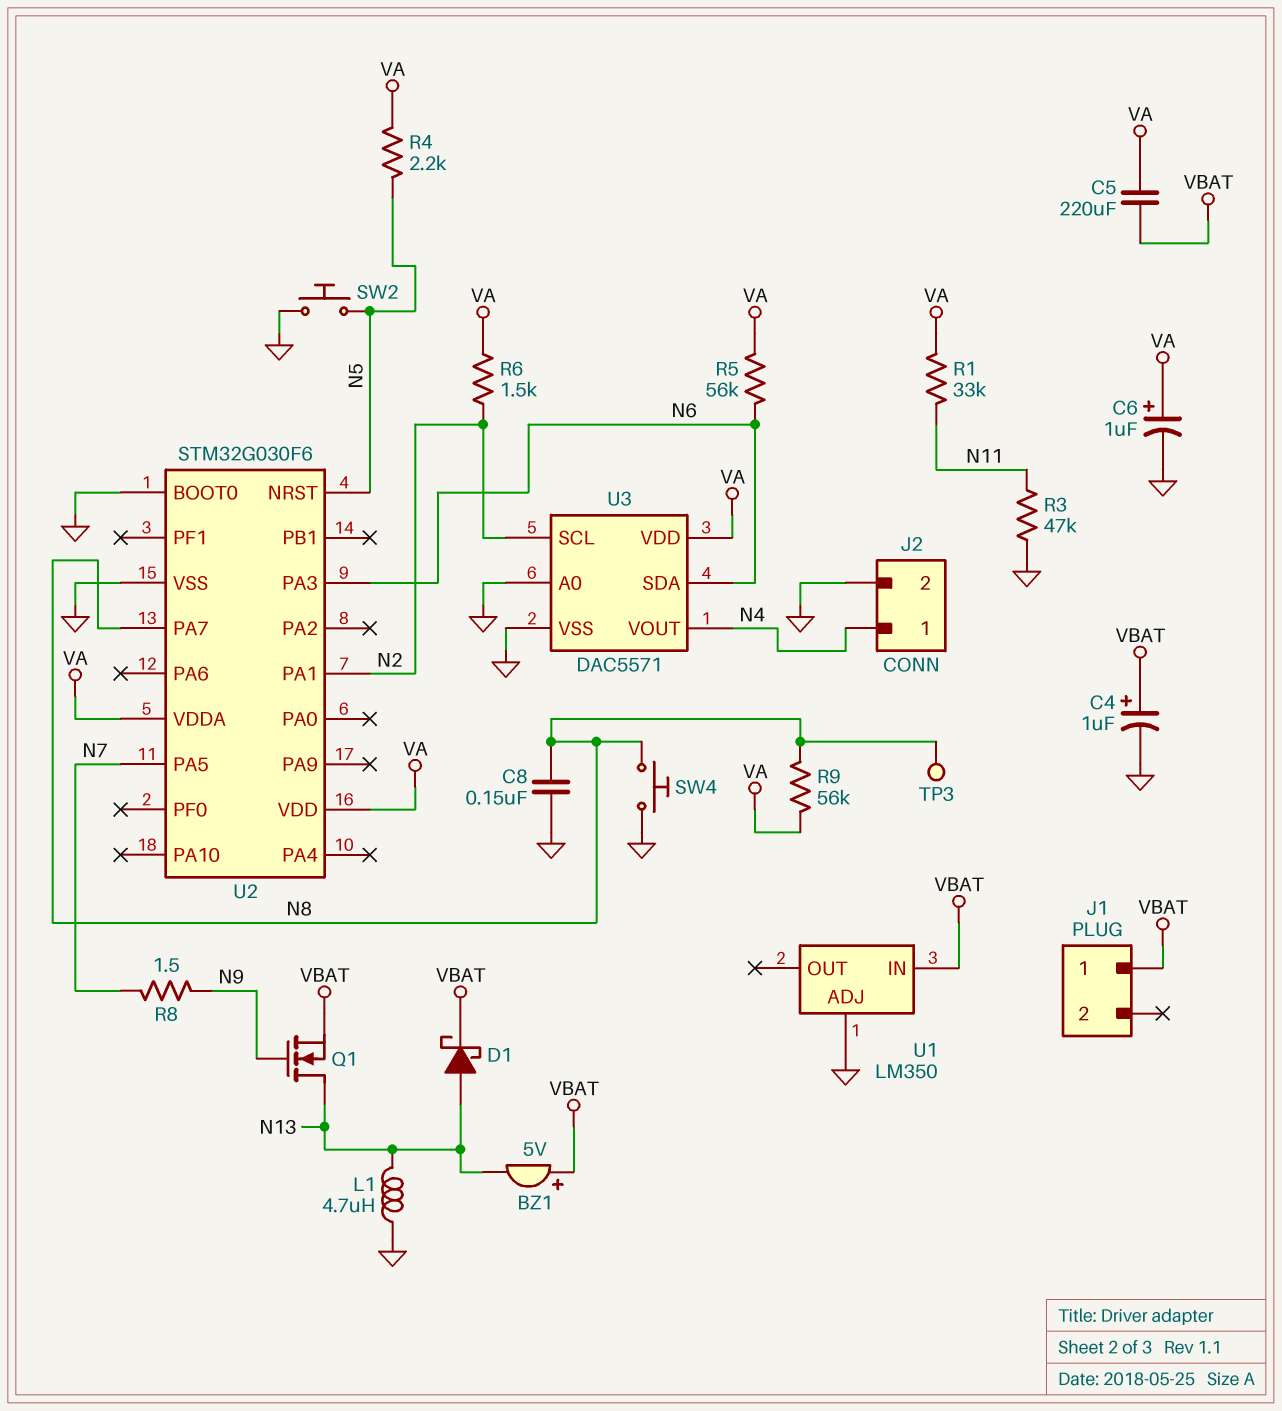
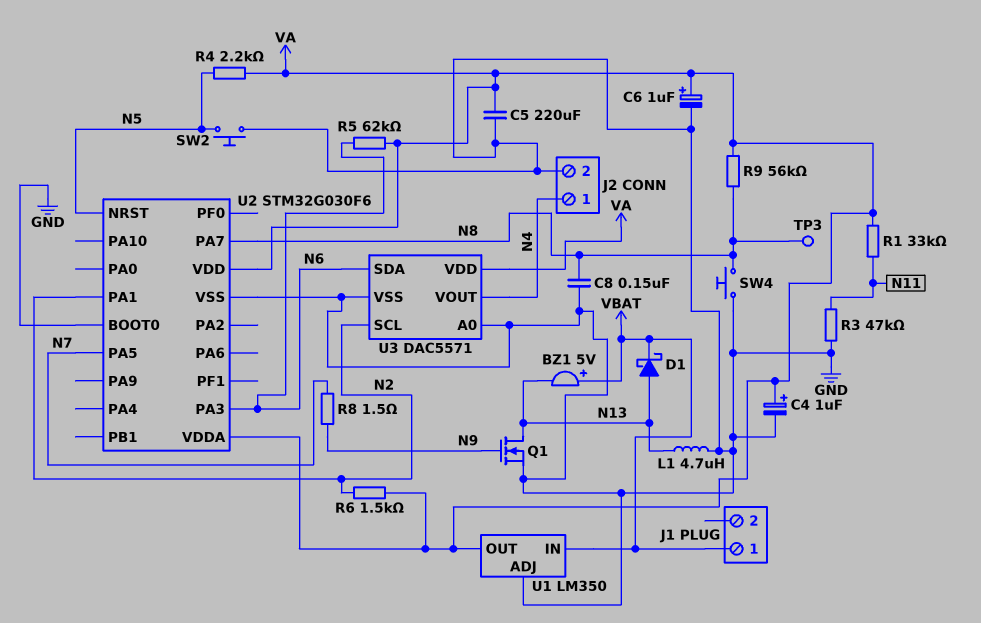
C4: 1uF (plus VBAT, minus GND) -> 1uF (plus VA, minus GND)
C5: 220uF (VA, VBAT) -> 220uF (GND, VA)
Q1: NMOS (G N9, D N13, S VBAT) -> NMOS (G N9, D N13, S GND)
R5: 56k (N6, VA) -> 62k (N6, VA)
U1 pin OUT: none -> VA

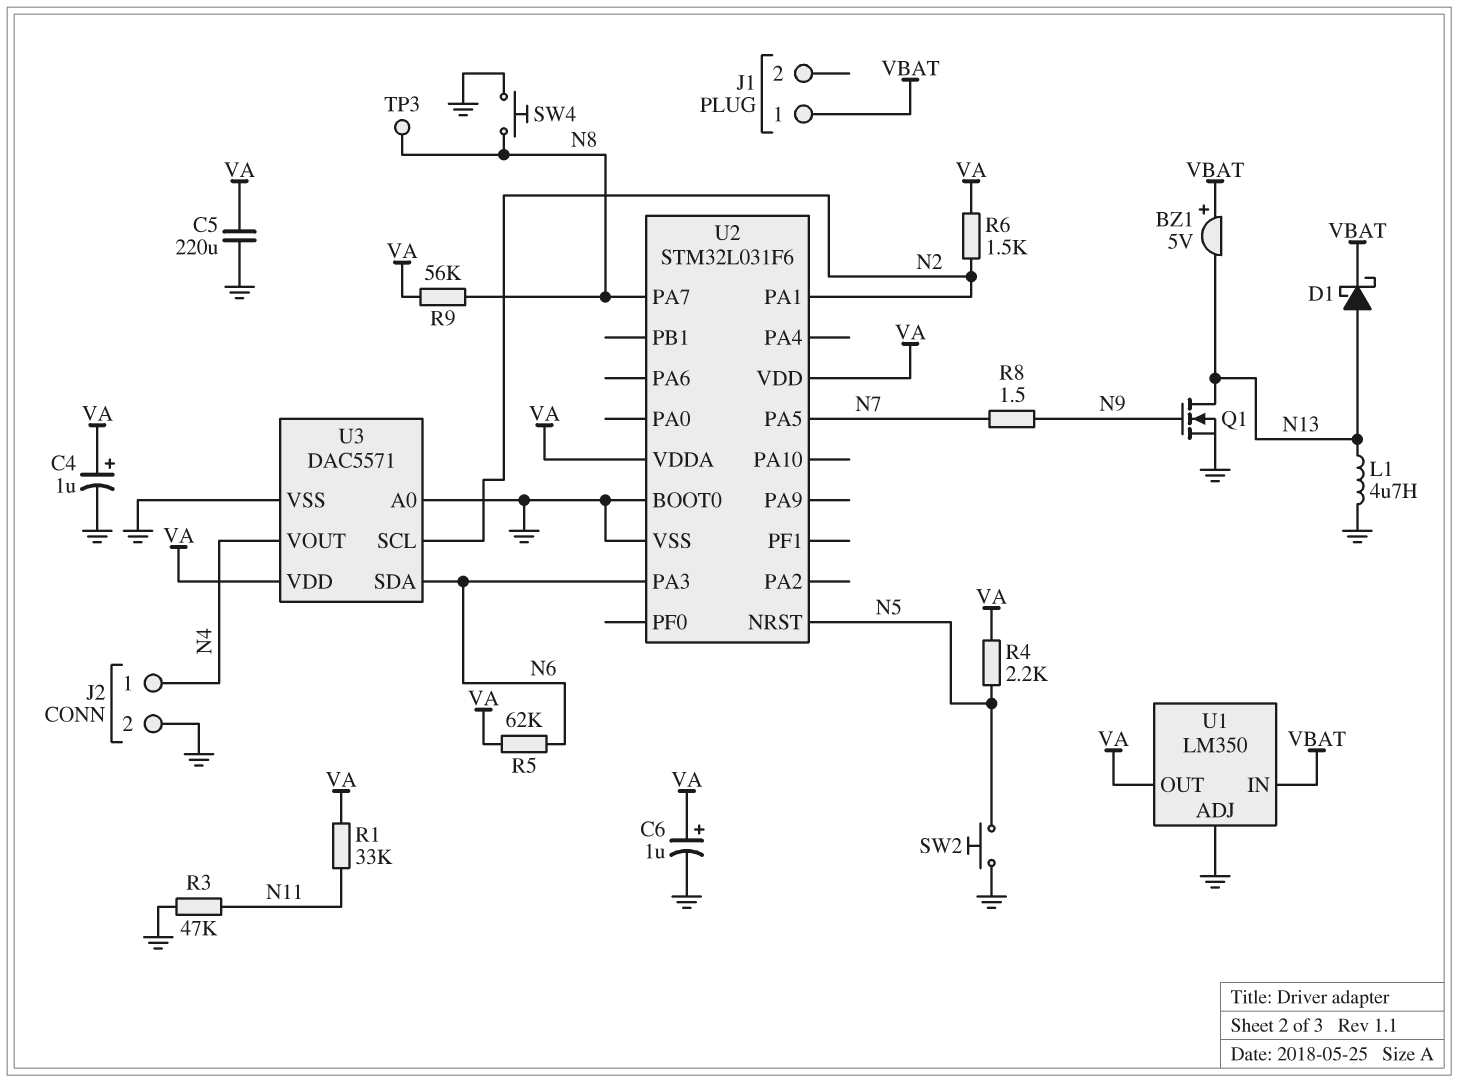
C8: 150nF (GND, N8) -> none
U2: STM32G030F6 -> STM32L031F6

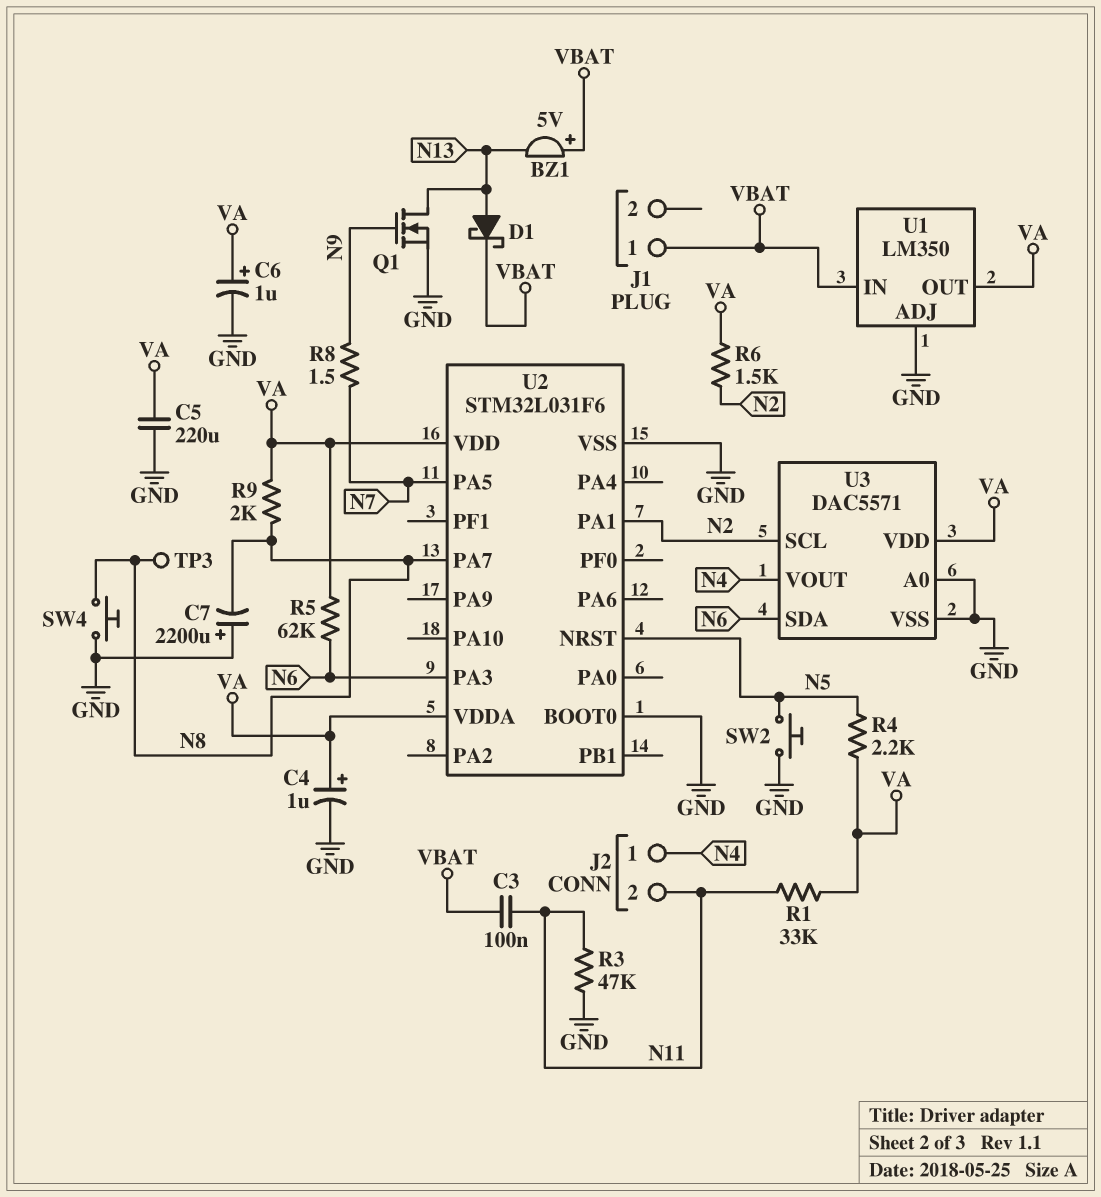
C3: none -> 100nF (N11, VBAT)
C7: none -> 2200uF (plus GND, minus N8)
J2 pin 2: GND -> N11
L1: 4.7uH (GND, N13) -> none
R9: 56k (N8, VA) -> 2k (N8, VA)

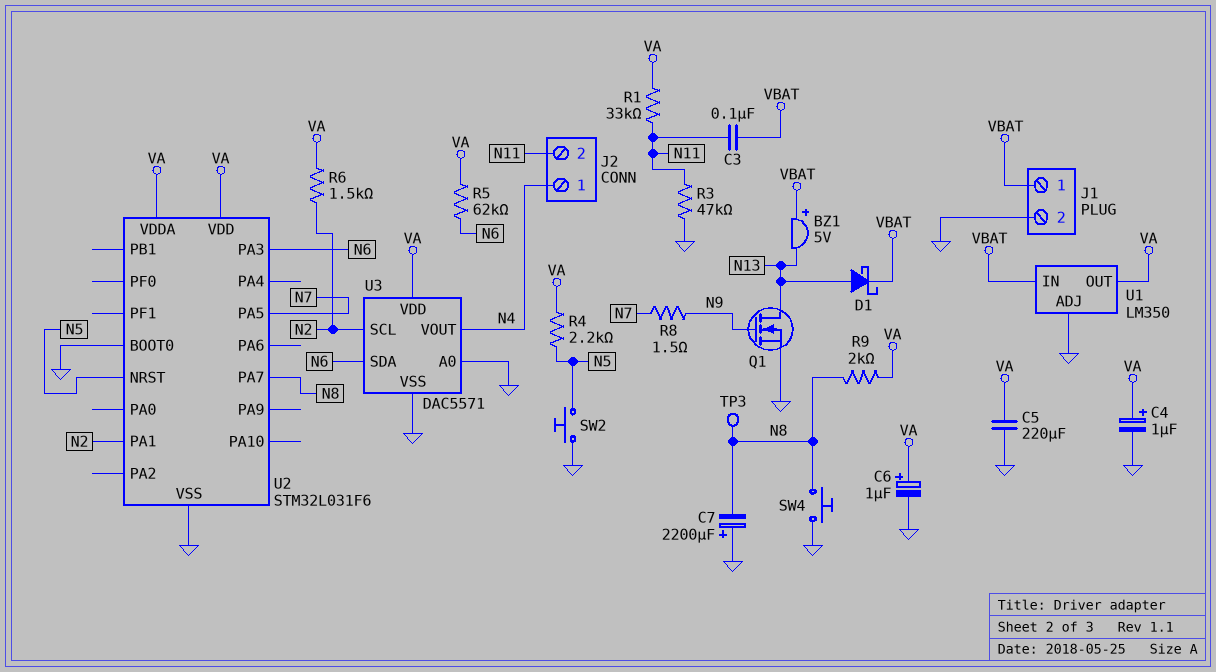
J1 pin 2: none -> GND

